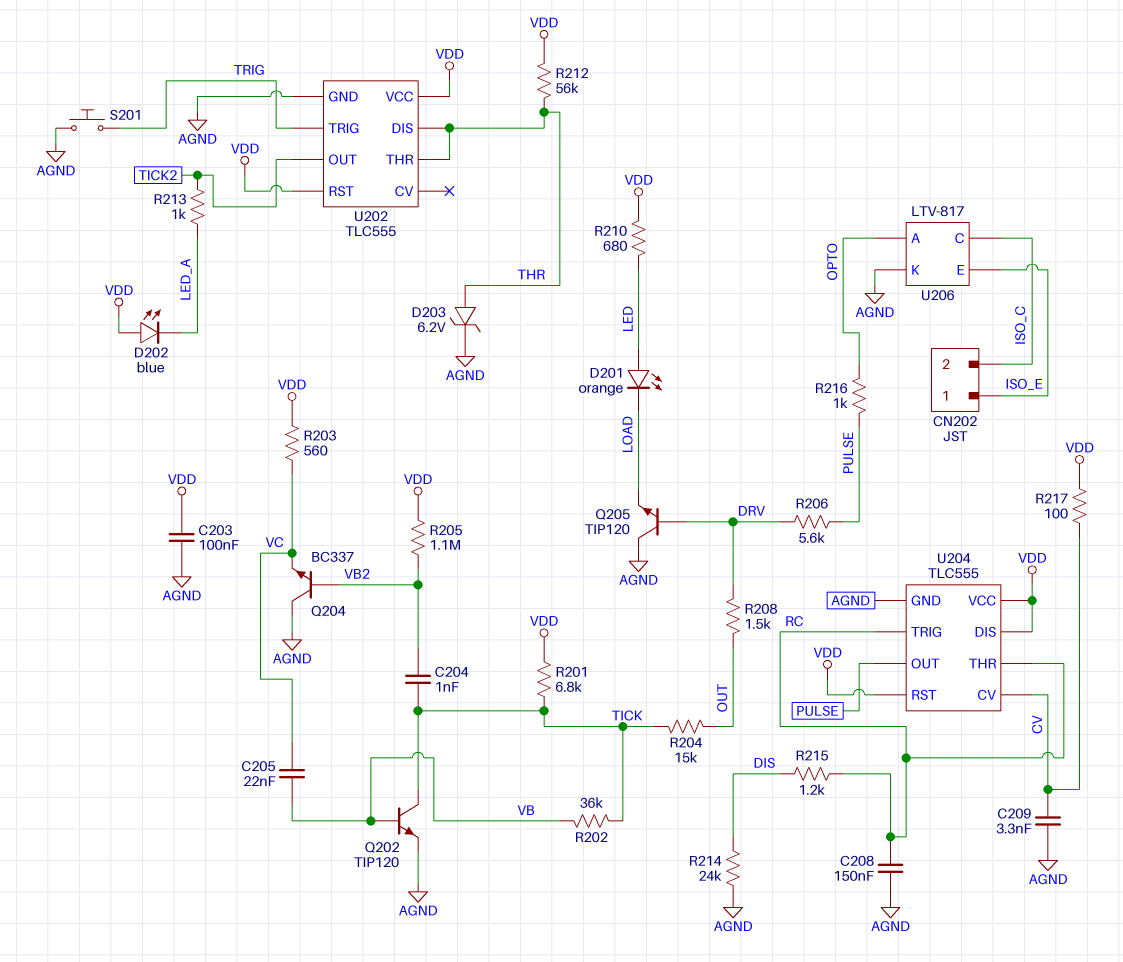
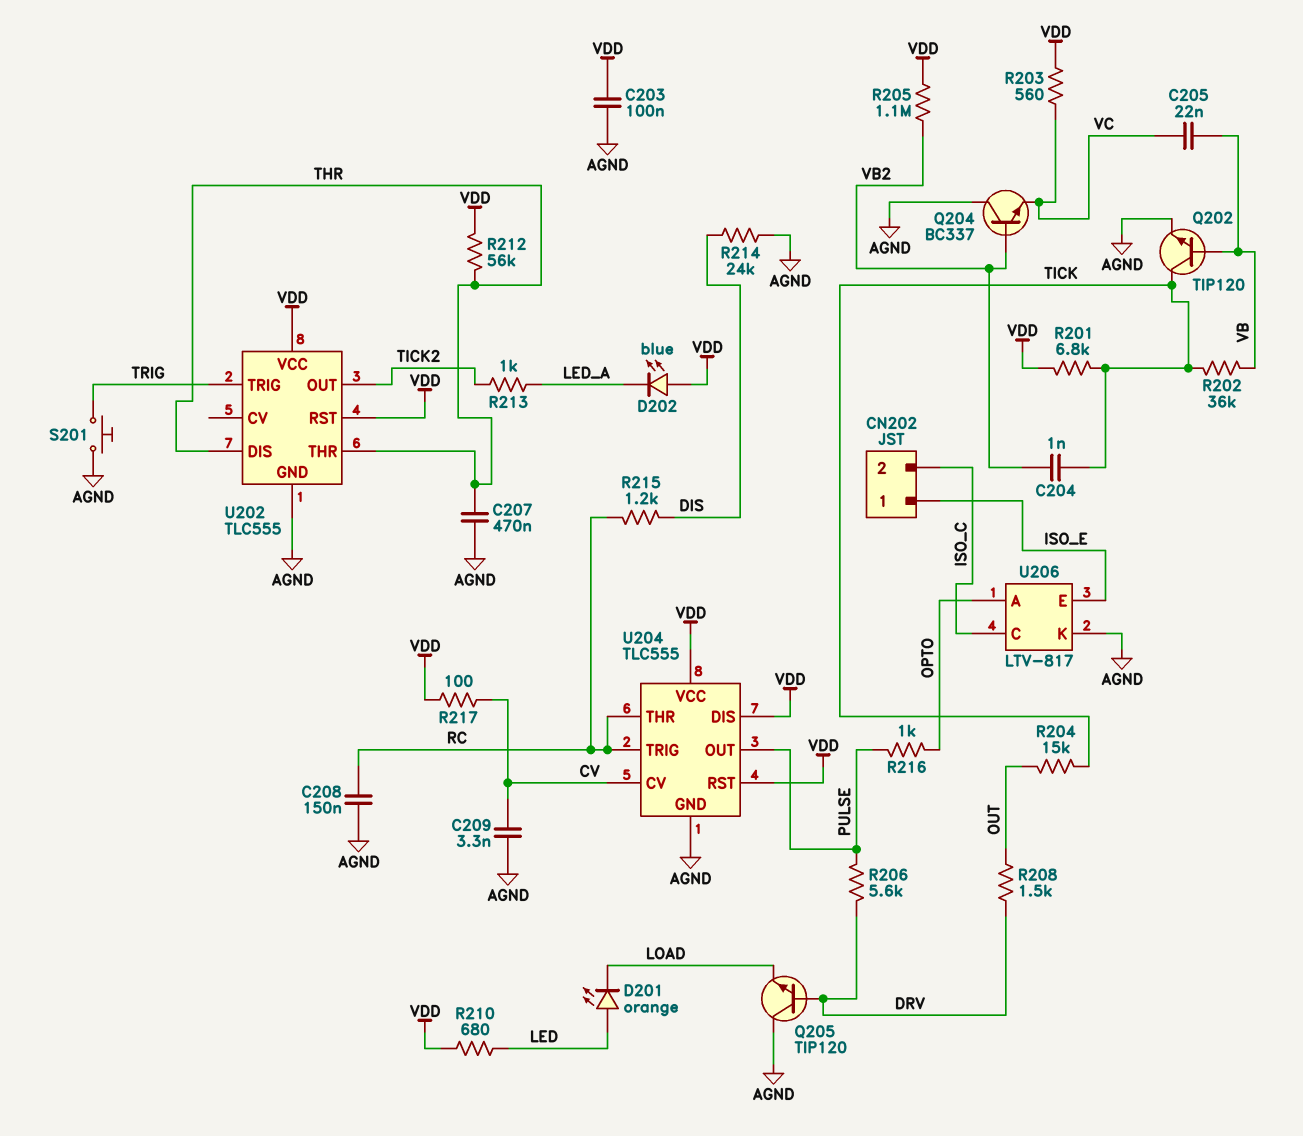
C207: none -> 470nF (AGND, THR)
D203: zener 6.2V (A THR, K AGND) -> none

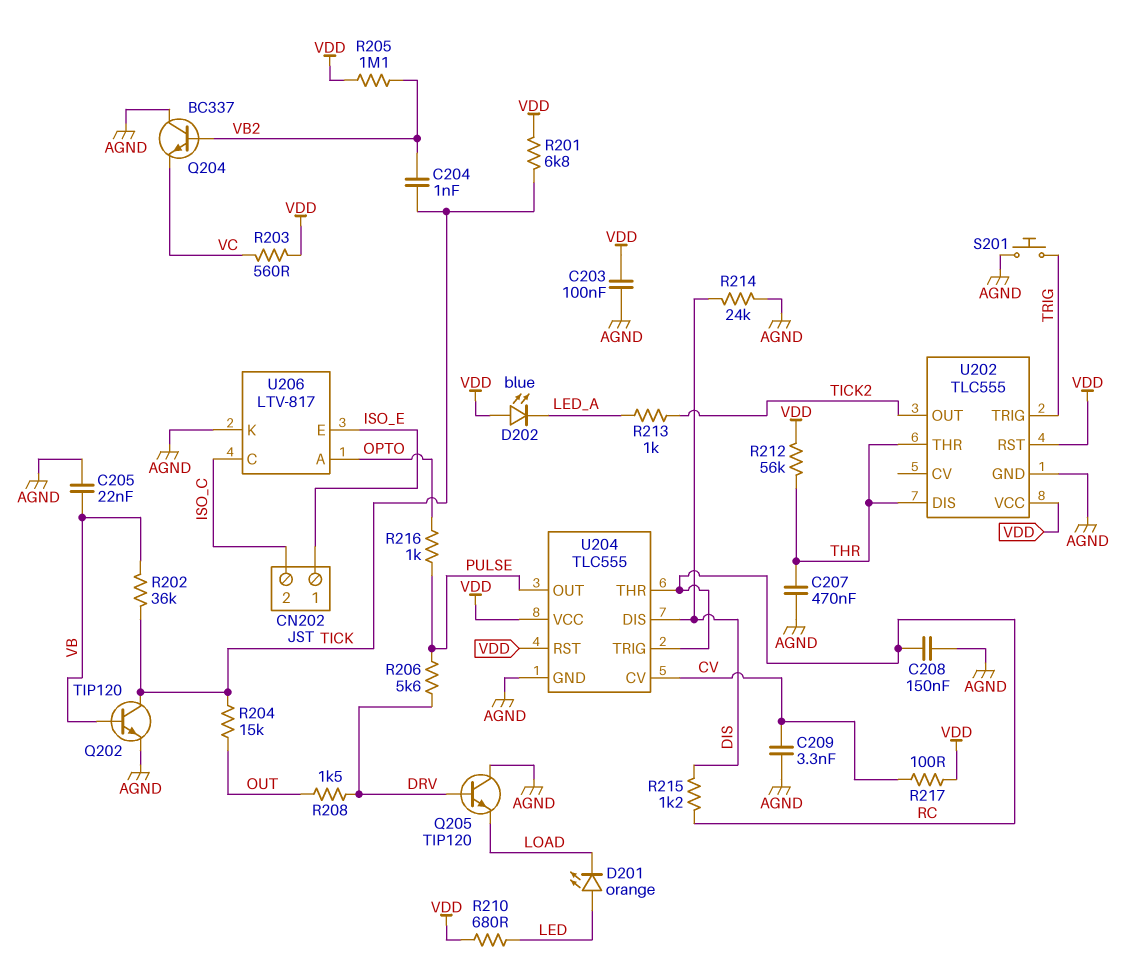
C205: 22nF (VB, VC) -> 22nF (AGND, VB)
U204 pin DIS: VDD -> DIS

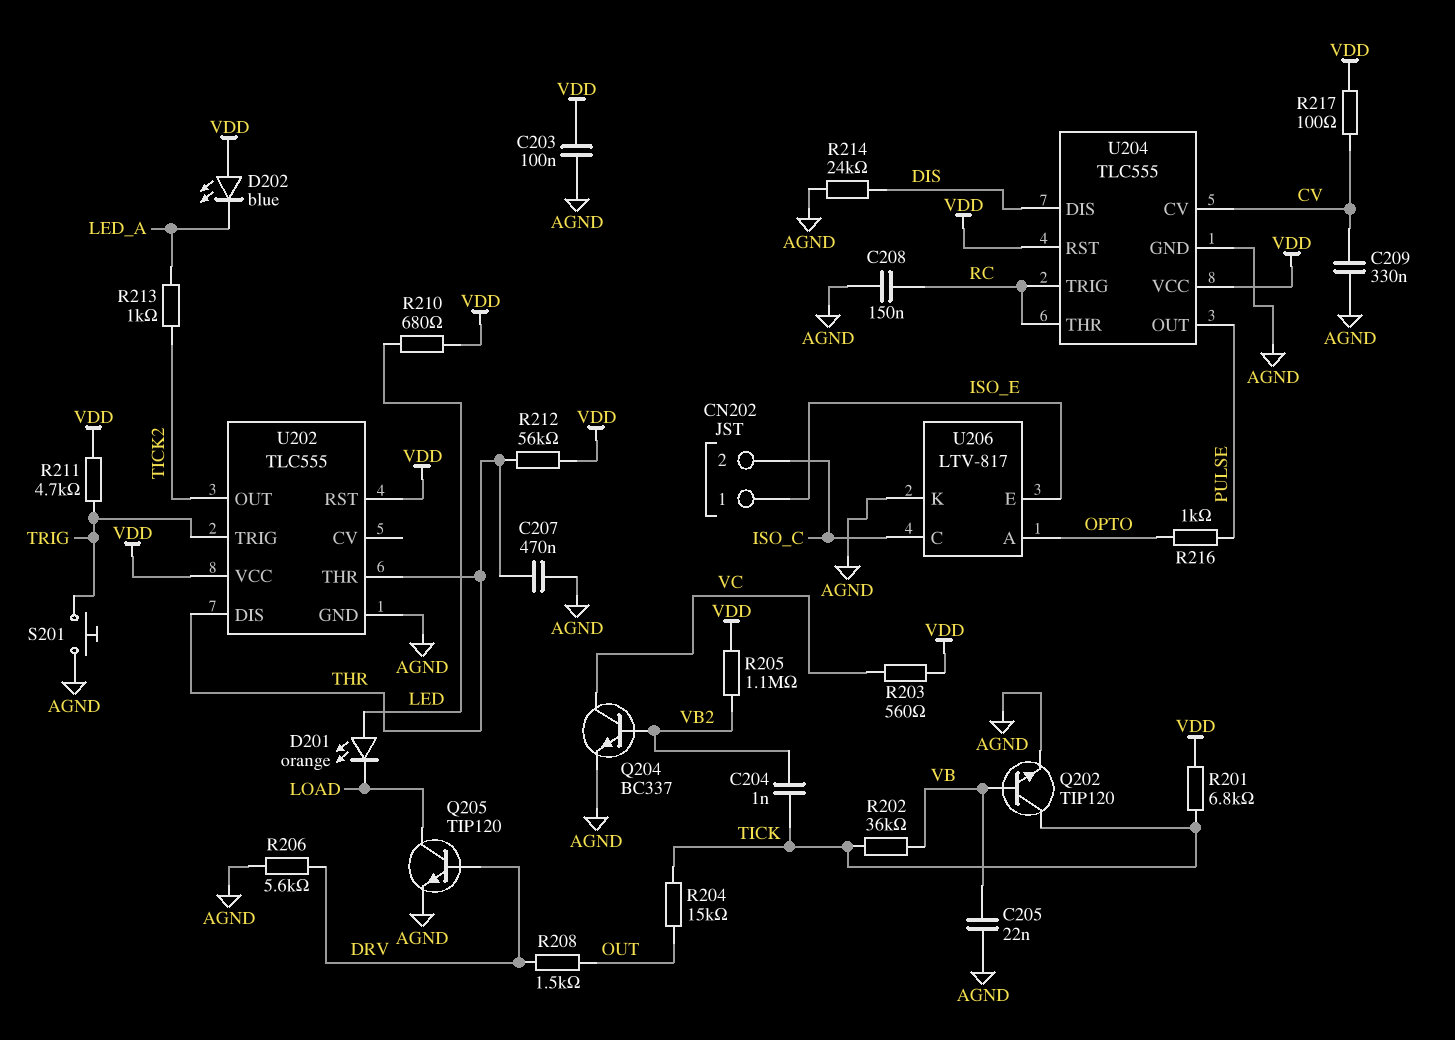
C209: 3.3nF (AGND, CV) -> 330nF (AGND, CV)
Q204: NPN BC337 (B VB2, C AGND, E VC) -> NPN BC337 (B VB2, C VC, E AGND)
Q205: NPN TIP120 (B DRV, C AGND, E LOAD) -> NPN TIP120 (B DRV, C LOAD, E AGND)
R206: 5.6k (DRV, PULSE) -> 5.6k (AGND, DRV)
R211: none -> 4.7k (TRIG, VDD)
R215: 1.2k (DIS, RC) -> none

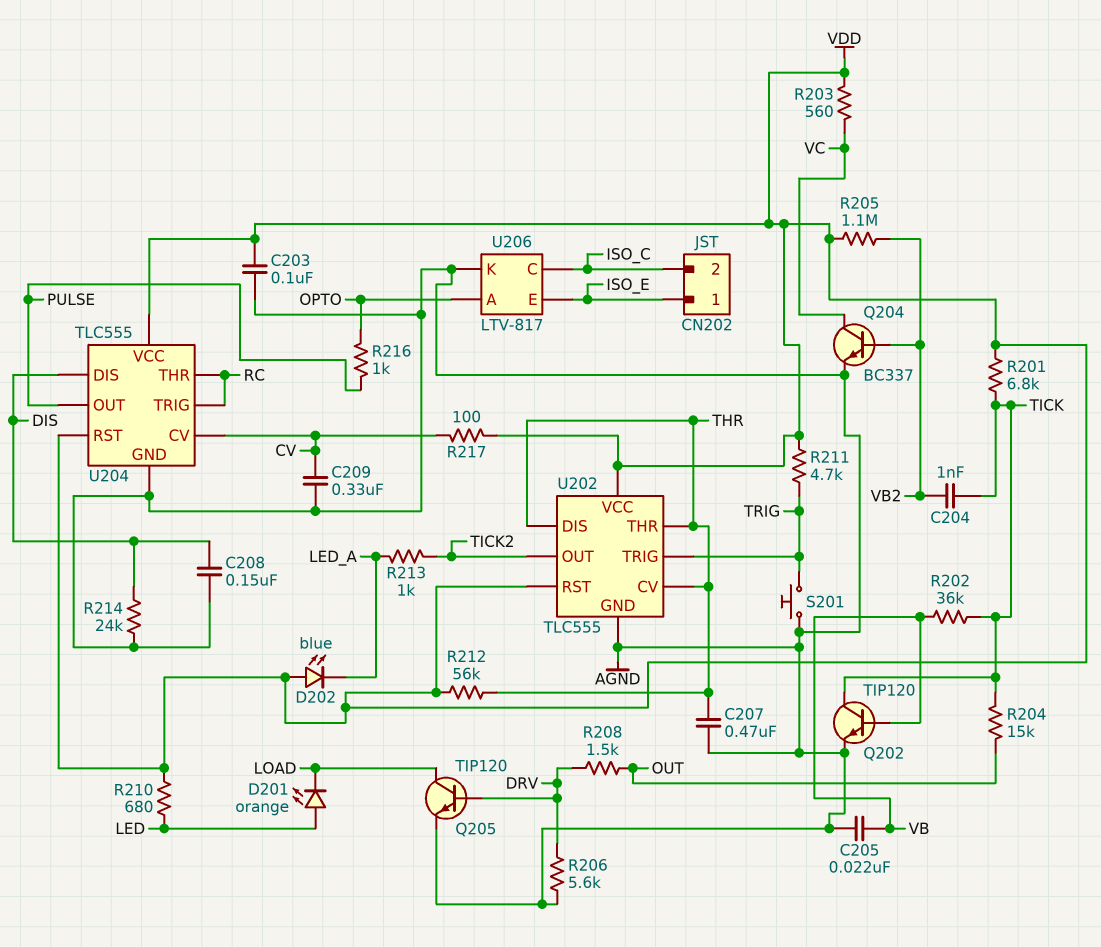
C208: 150nF (AGND, RC) -> 150nF (AGND, DIS)
U202 pin CV: none -> THR

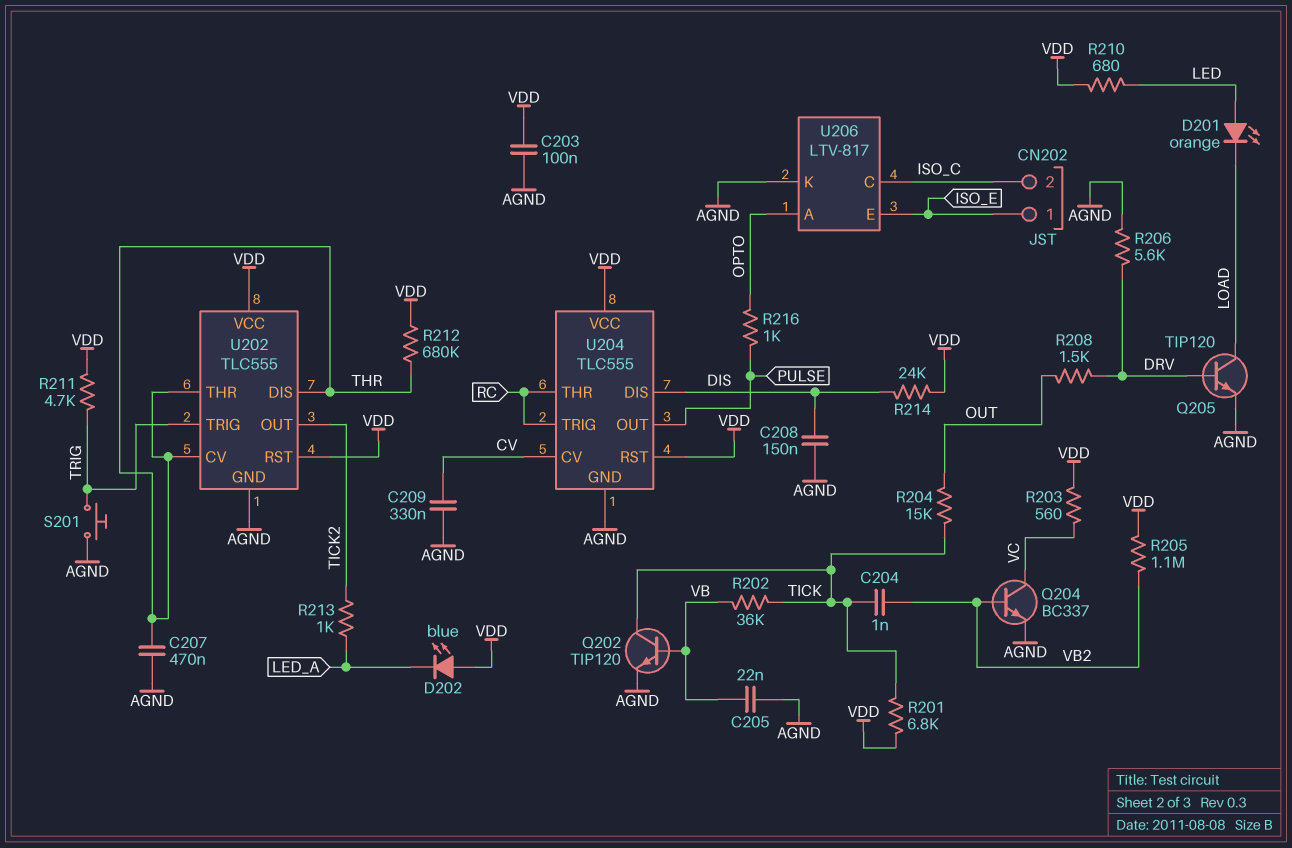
R212: 56k (THR, VDD) -> 680k (THR, VDD)
R214: 24k (AGND, DIS) -> 24k (DIS, VDD)
R217: 100 (CV, VDD) -> none

